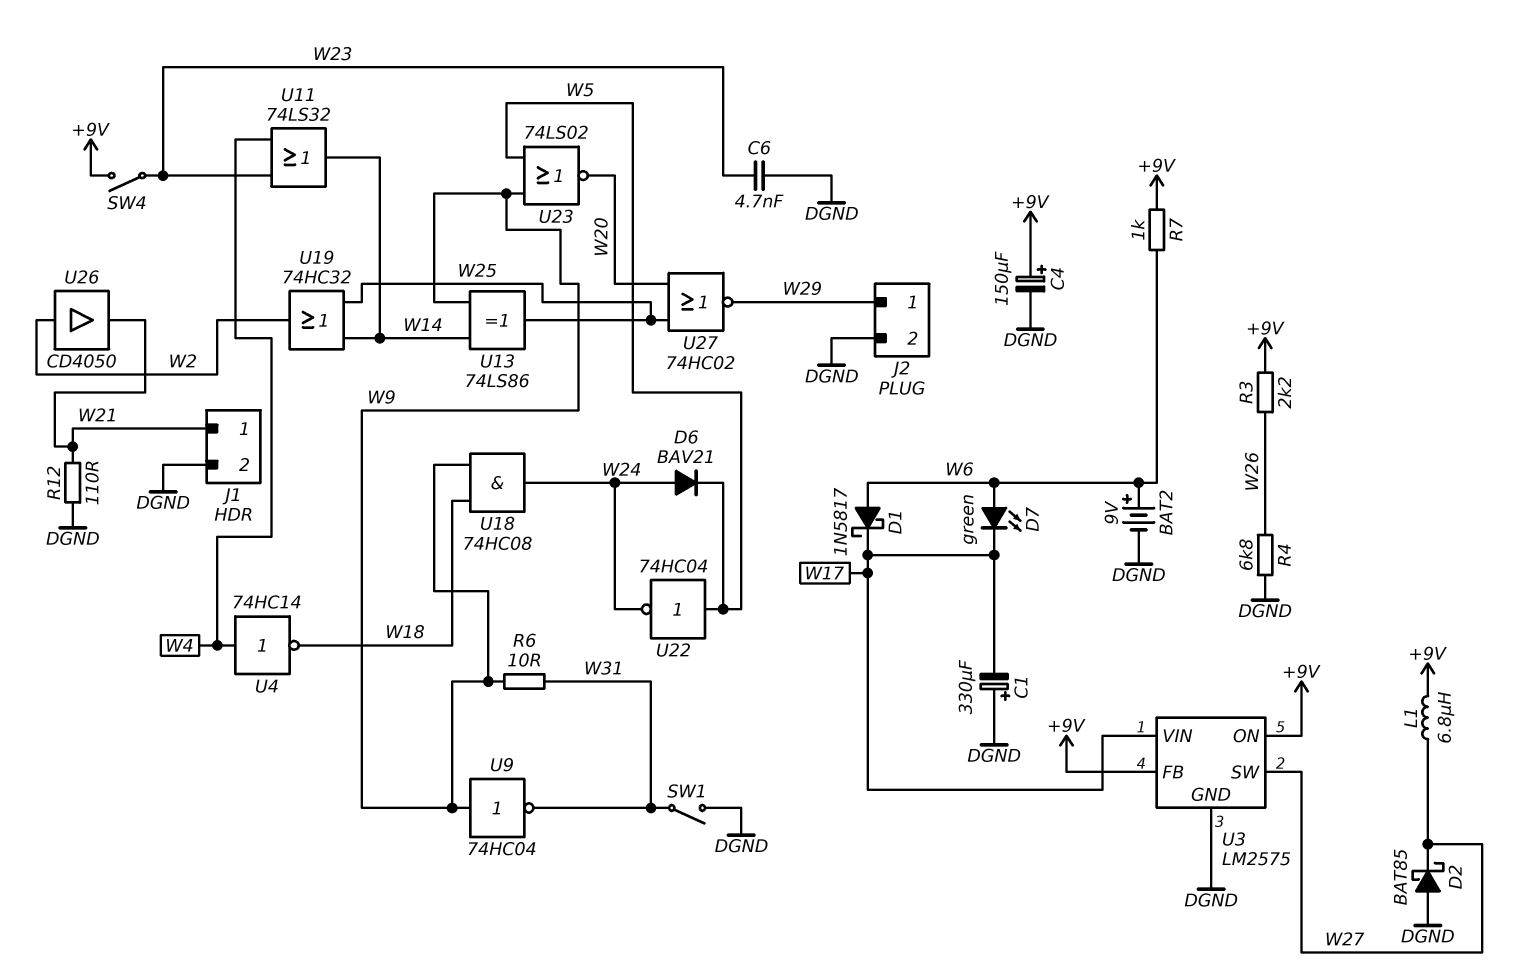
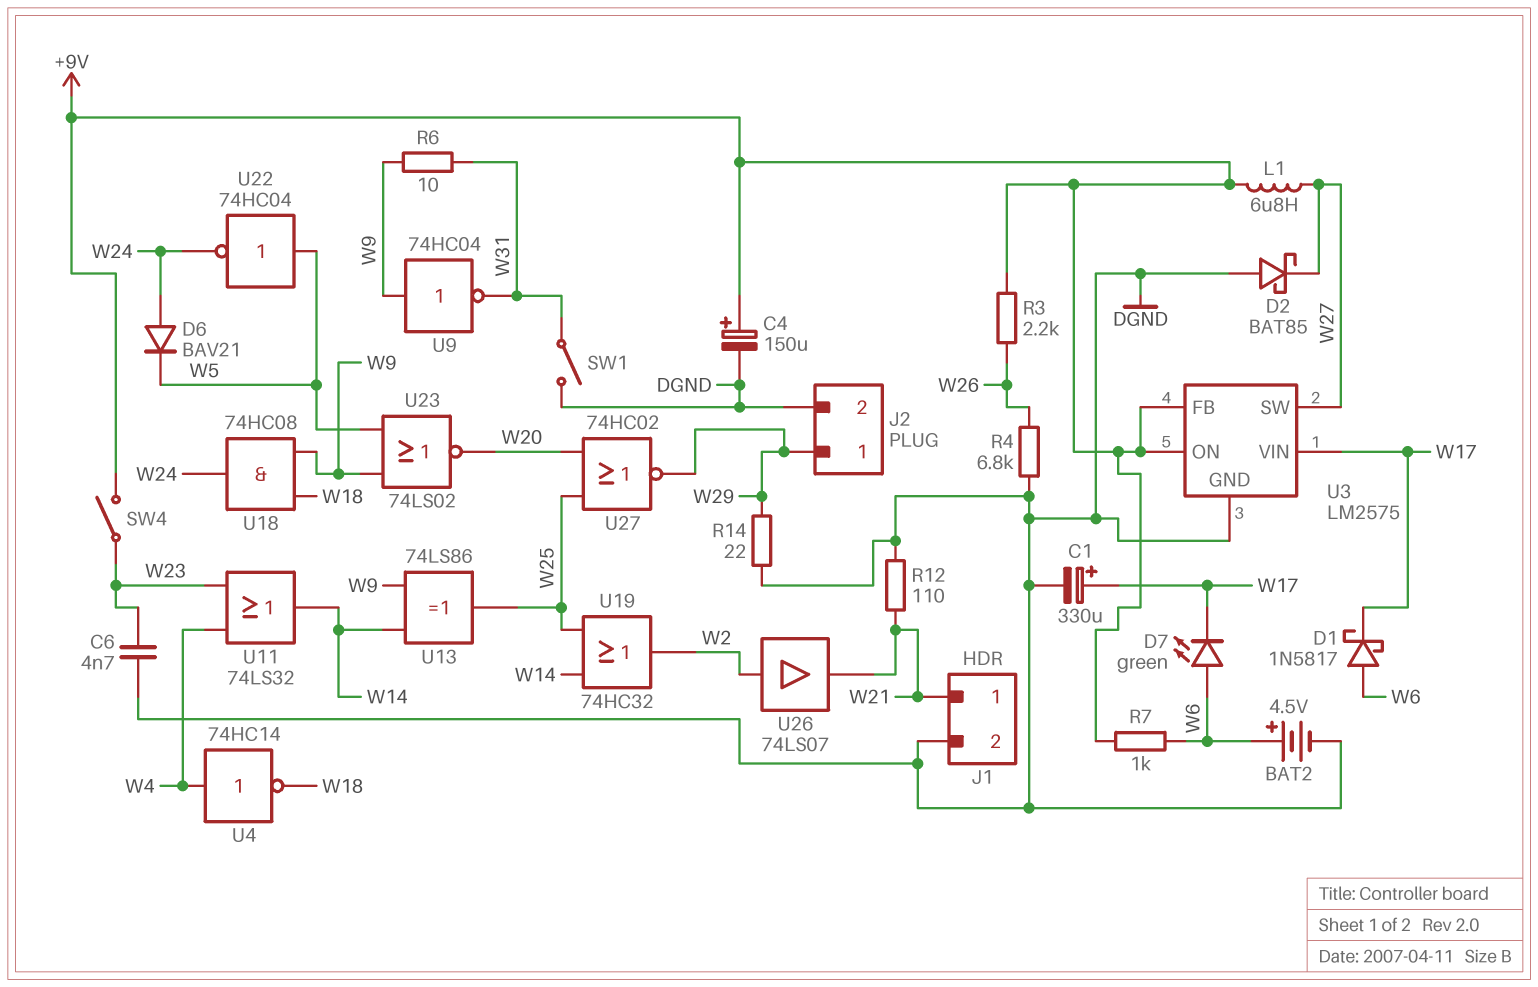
BAT2: 9V (plus W6, minus DGND) -> 4.5V (plus W6, minus DGND)
C1: 330uF (plus DGND, minus W17) -> 330uF (plus W17, minus DGND)
R14: none -> 22 (DGND, W29)
U26: buffer CD4050 (in W2, out W21) -> buffer 74LS07 (in W2, out W21)

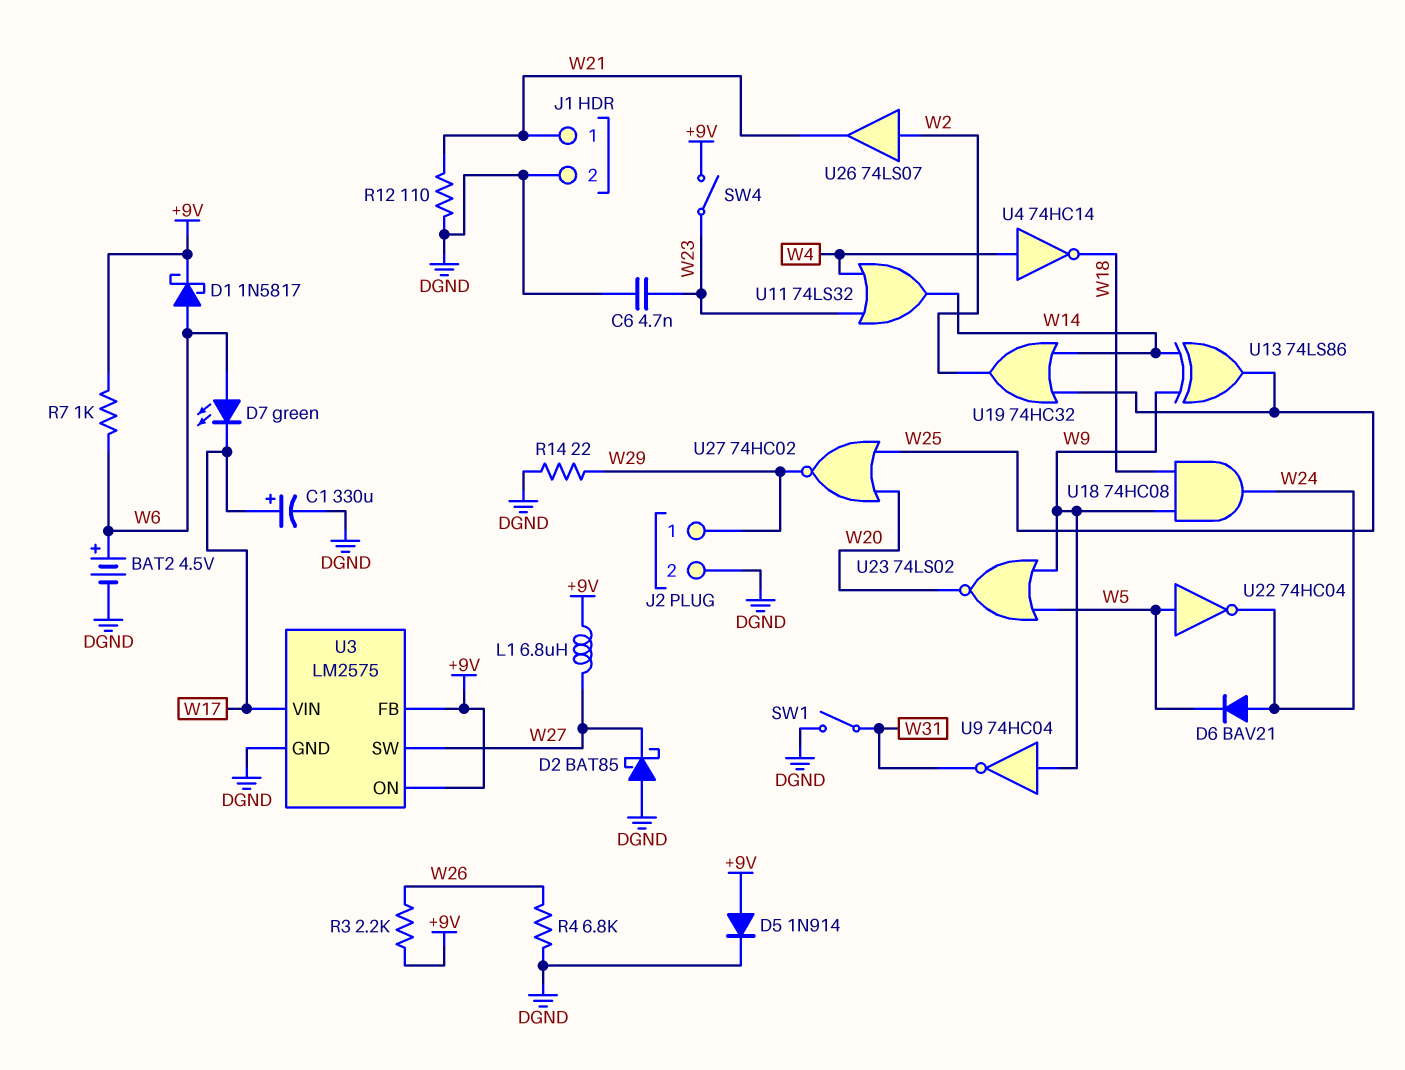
C4: 150uF (plus +9V, minus DGND) -> none
D1: schottky 1N5817 (A W6, K W17) -> schottky 1N5817 (A W6, K +9V)
D5: none -> diode 1N914 (A +9V, K DGND)
R6: 10 (W9, W31) -> none

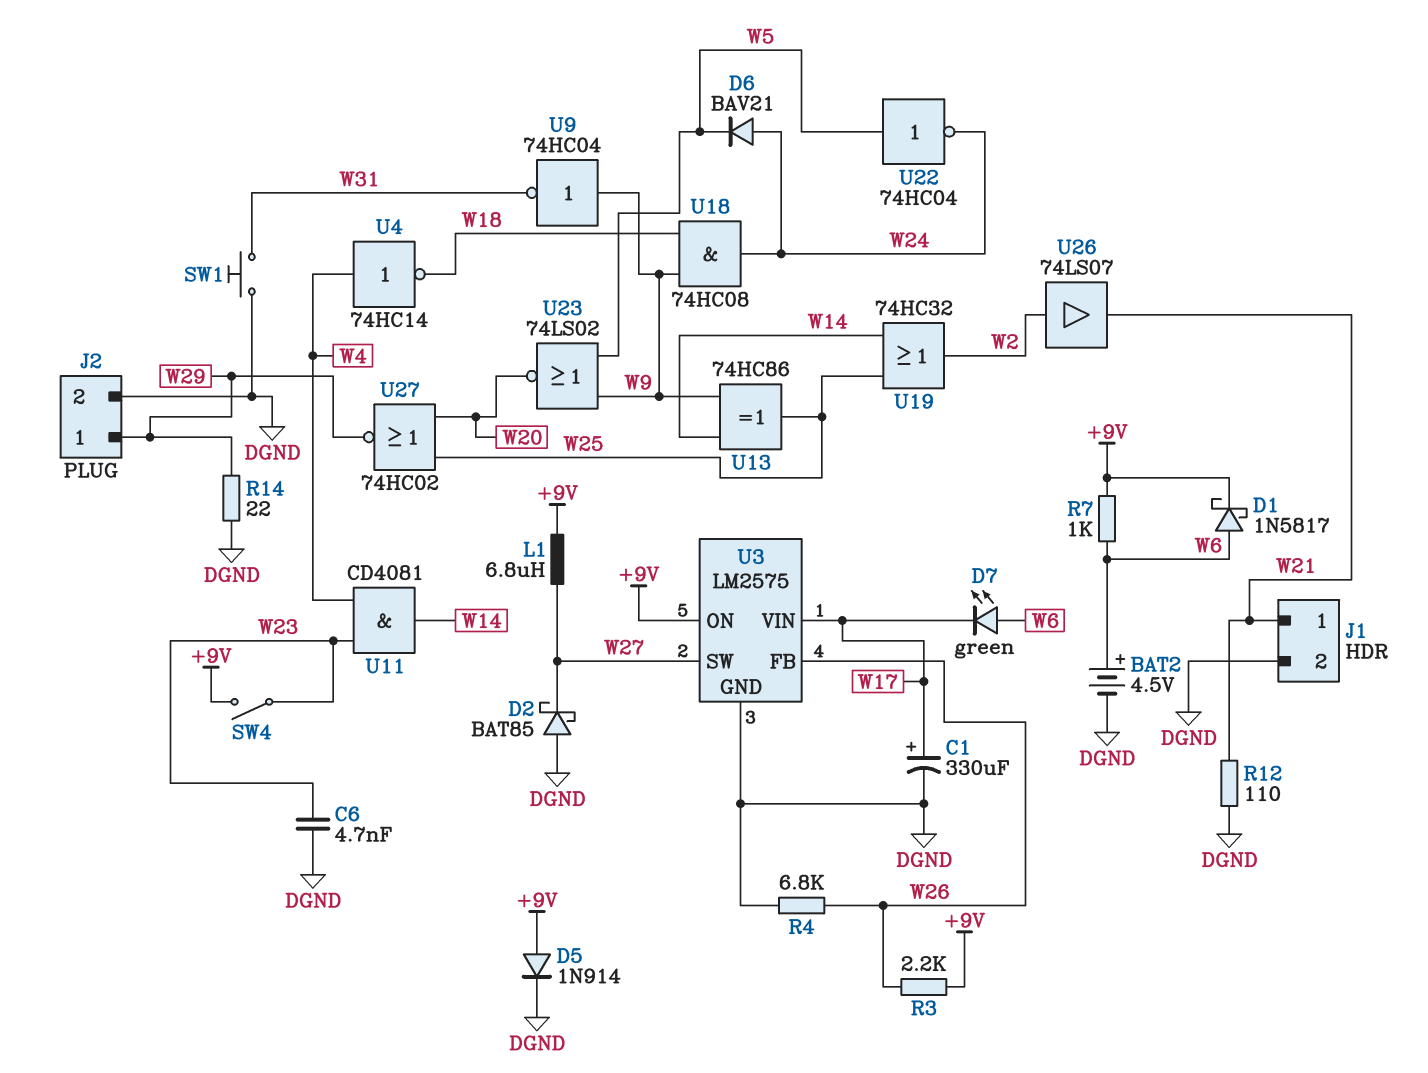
SW1: switch (DGND, W31) -> button (DGND, W31)
U3 pin FB: +9V -> W26
U11: OR 74LS32 (in W4, in W23, out W14) -> AND CD4081 (in W4, in W23, out W14)
U13: XOR 74LS86 (in W9, in W14, out W25) -> XOR 74HC86 (in W9, in W14, out W25)

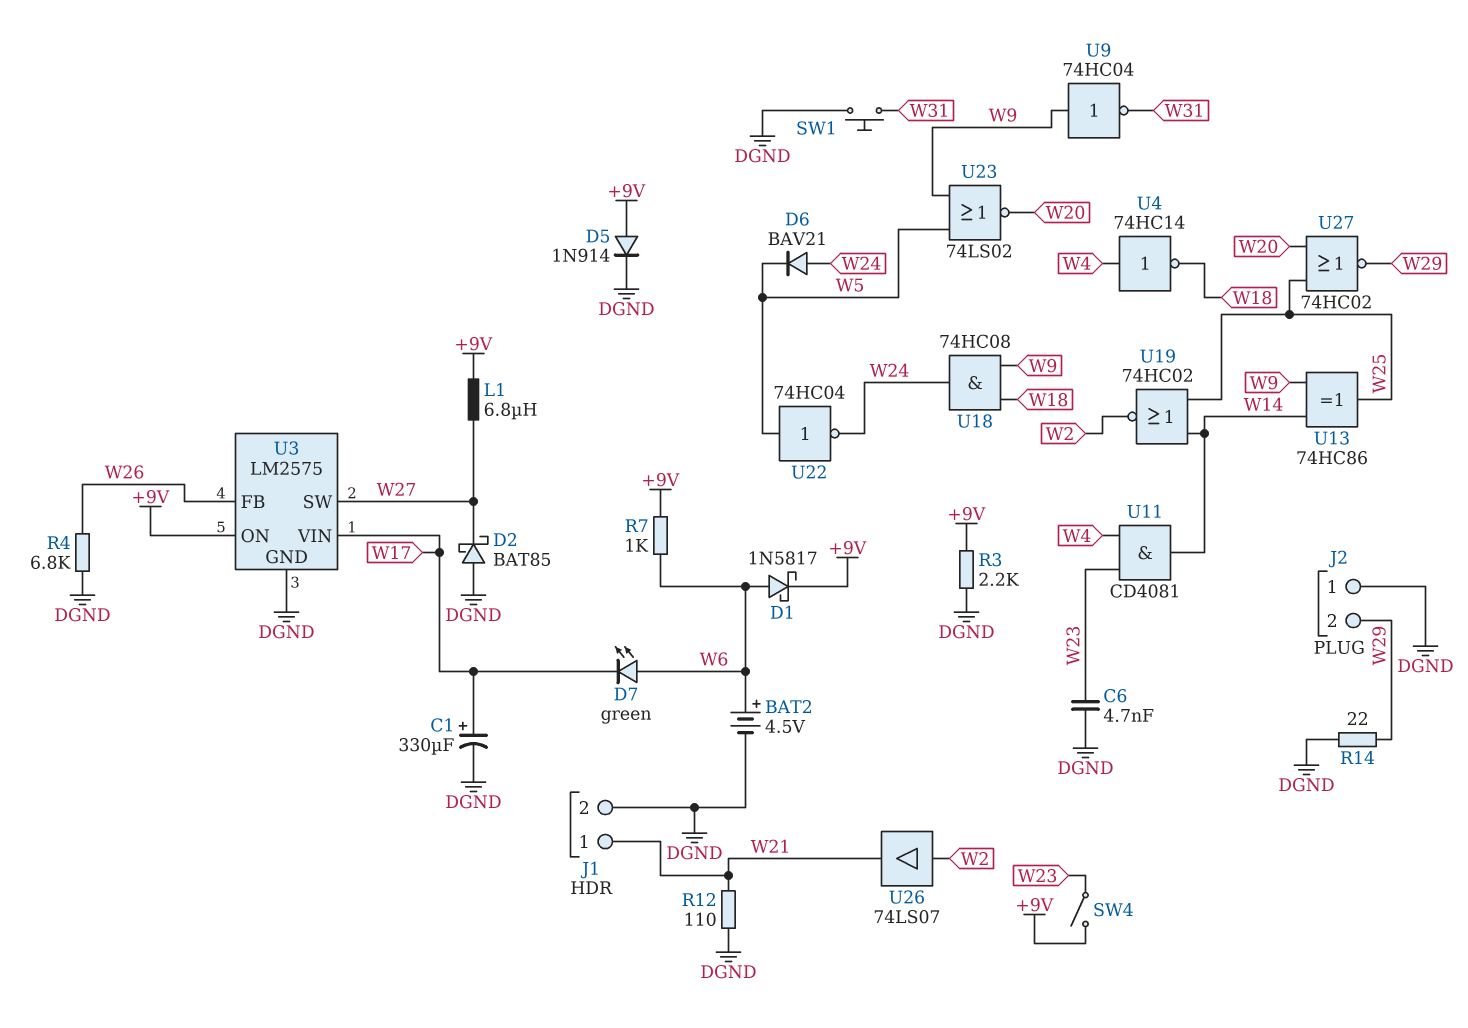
J2 pin 1: W29 -> DGND
J2 pin 2: DGND -> W29
R3: 2.2k (+9V, W26) -> 2.2k (+9V, DGND)
U19: OR 74HC32 (in W14, in W25, out W2) -> NOR 74HC02 (in W14, in W25, out W2)

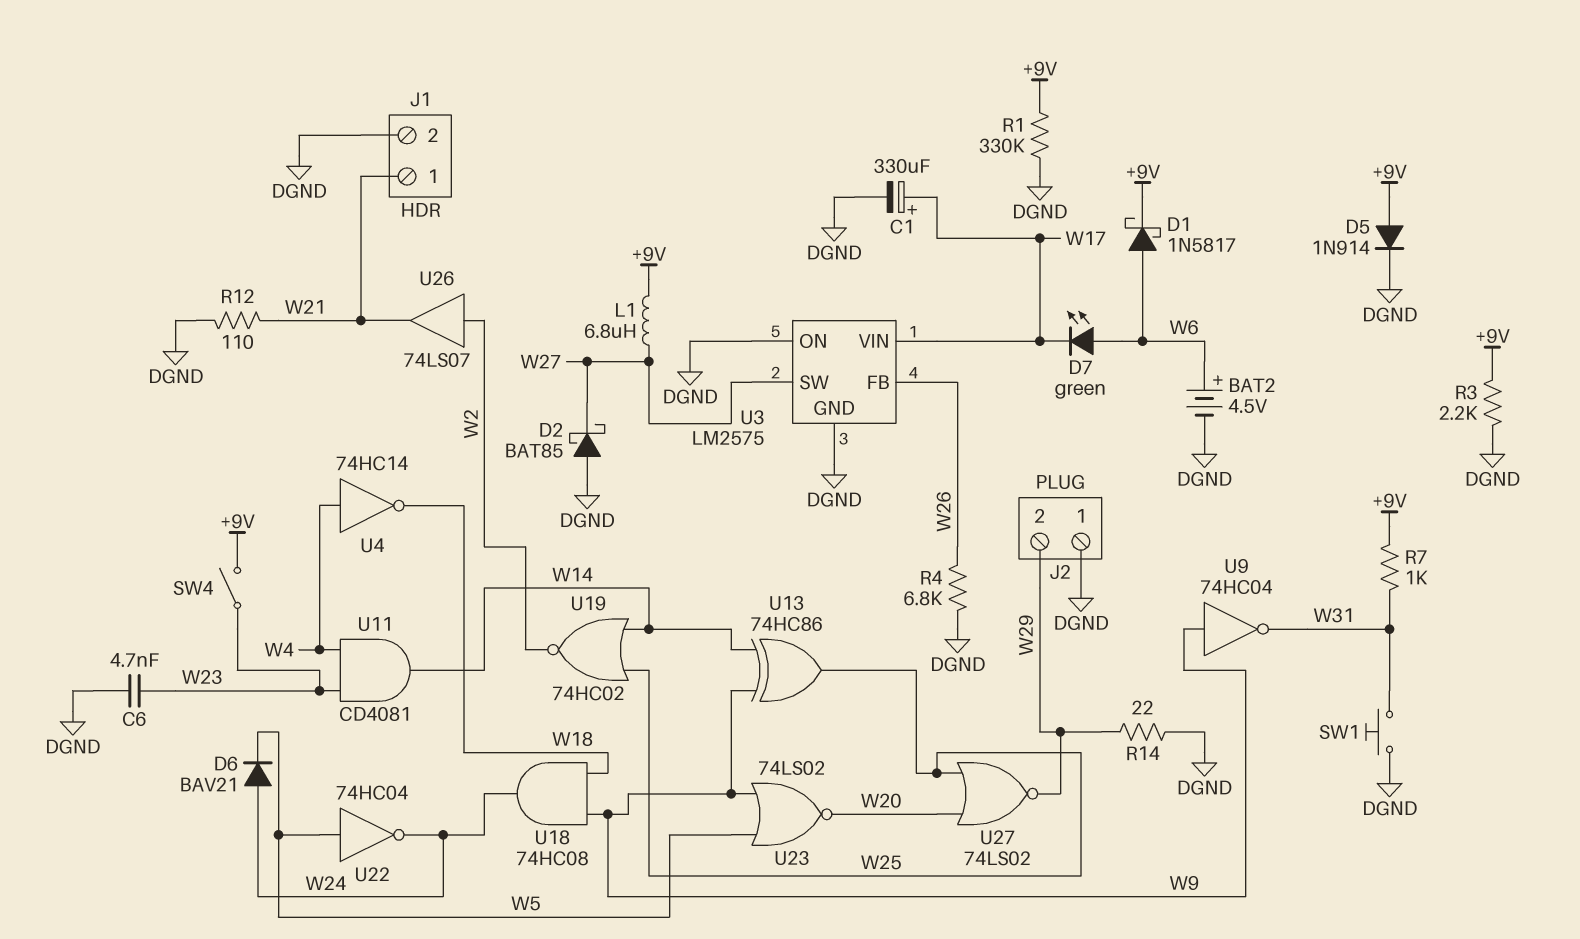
R1: none -> 330k (+9V, DGND)
R7: 1k (+9V, W6) -> 1k (+9V, W31)
U3 pin ON: +9V -> DGND
U27: NOR 74HC02 (in W20, in W25, out W29) -> NOR 74LS02 (in W20, in W25, out W29)

